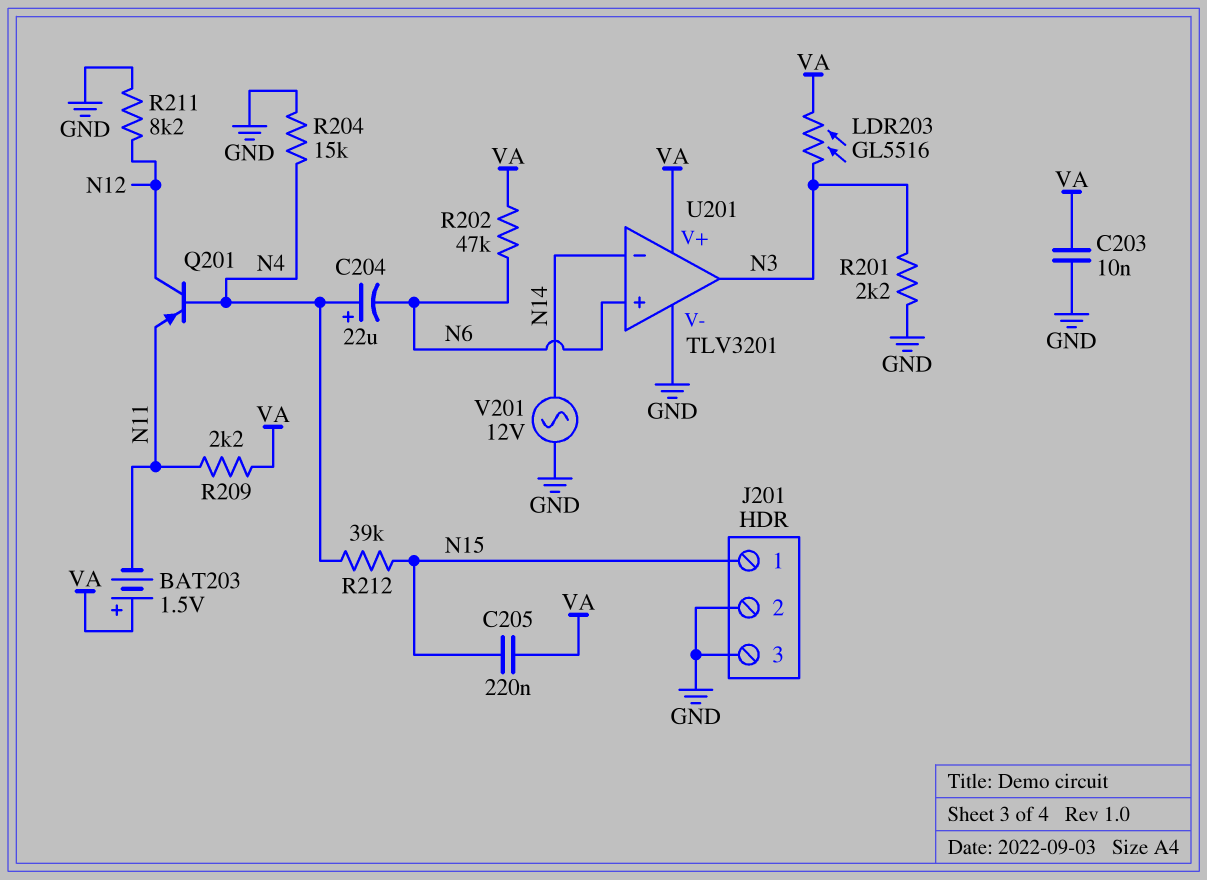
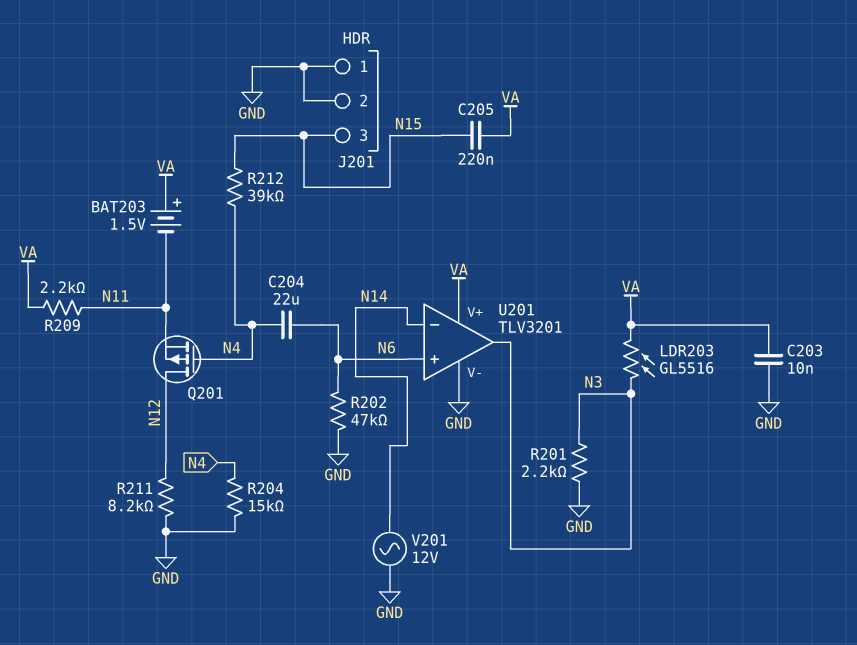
C204: 22uF (plus N4, minus N6) -> 22uF (N4, N6)
J201 pin 1: N15 -> GND
J201 pin 3: GND -> N15
Q201: PNP (B N4, C N12, E N11) -> PMOS (G N4, D N12, S N11)
R202: 47k (N6, VA) -> 47k (GND, N6)

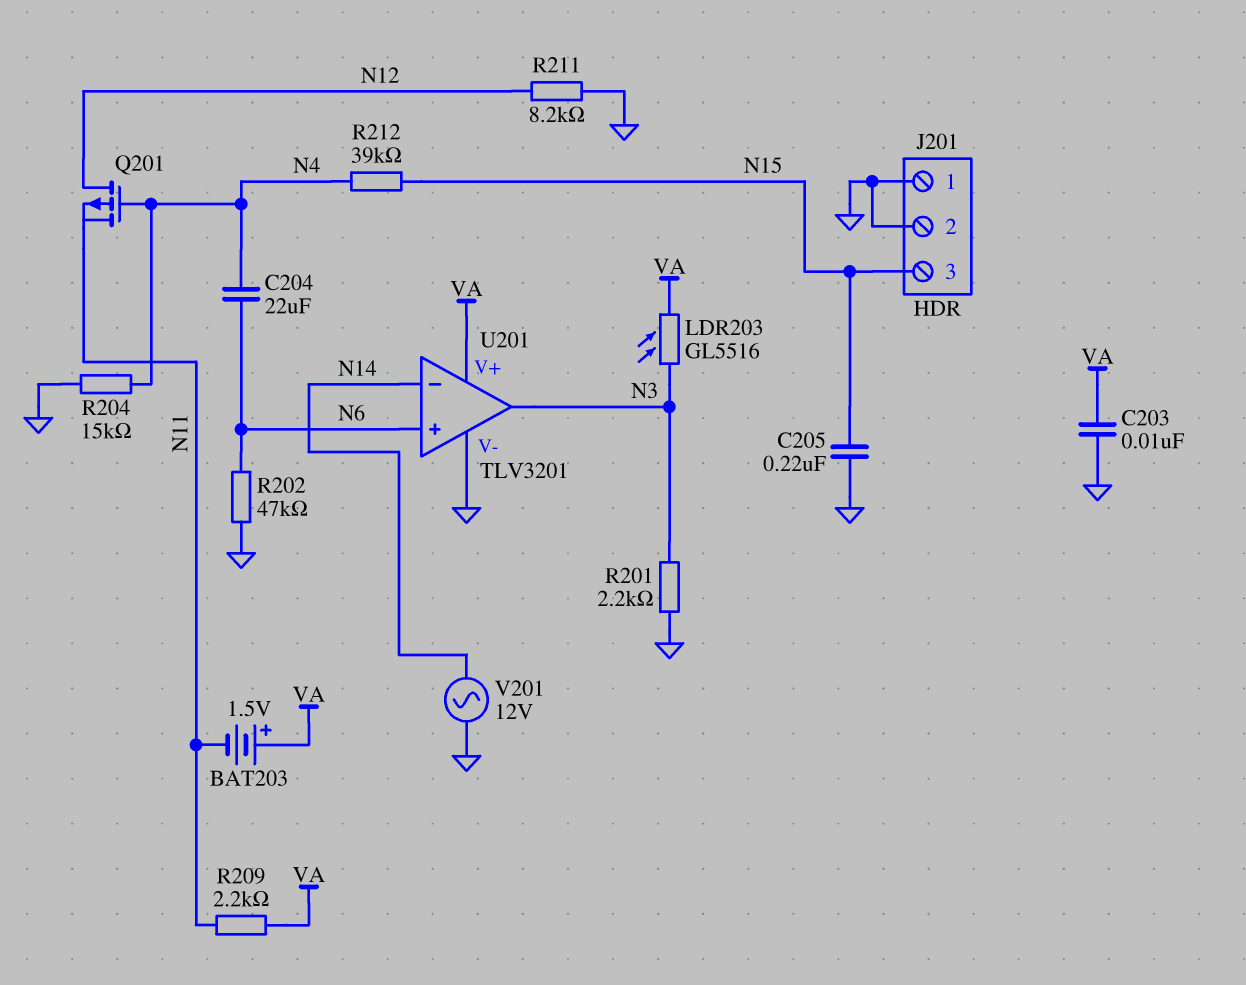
C205: 220nF (N15, VA) -> 220nF (GND, N15)

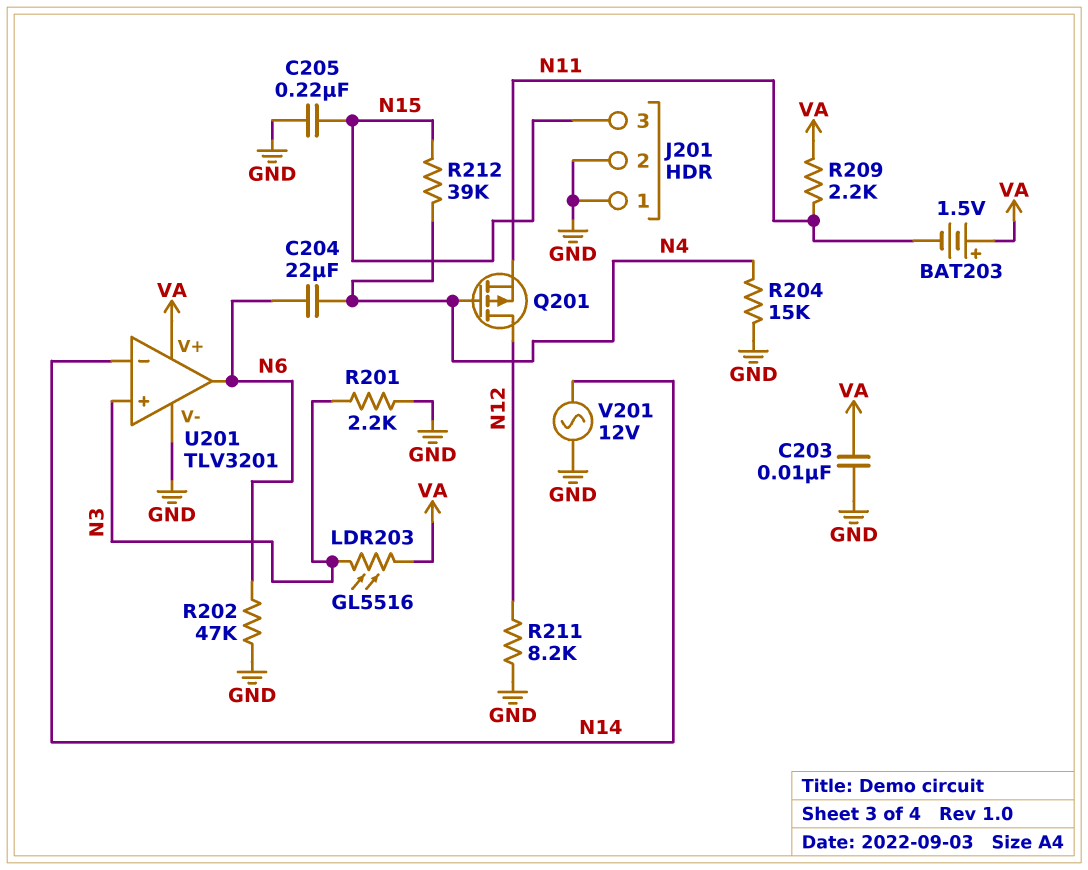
U201 pin in+: N6 -> N3
U201 pin out: N3 -> N6

